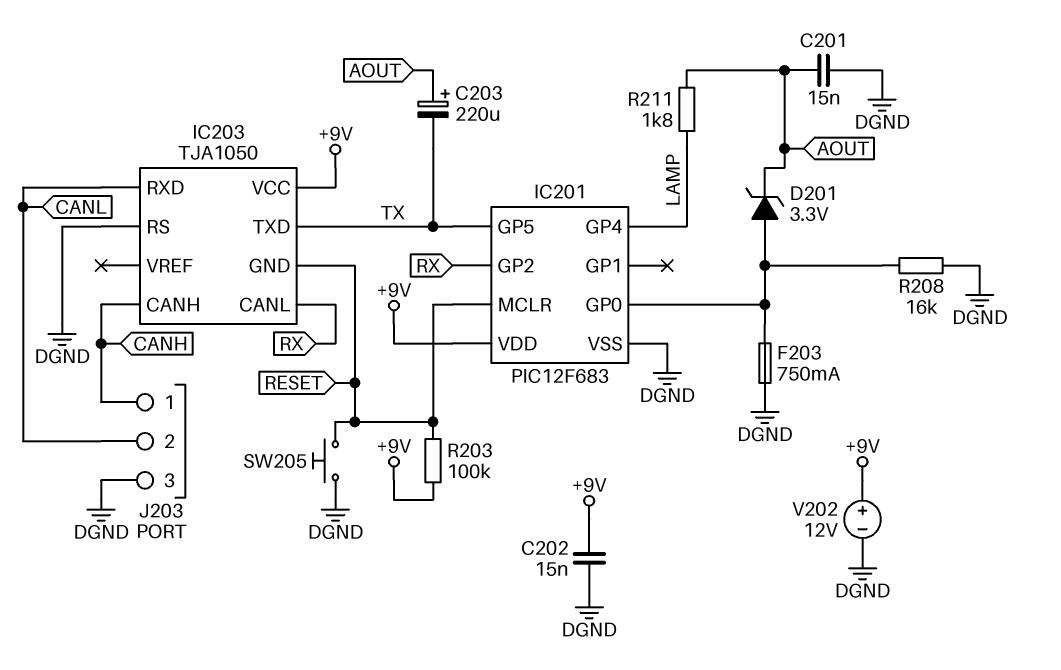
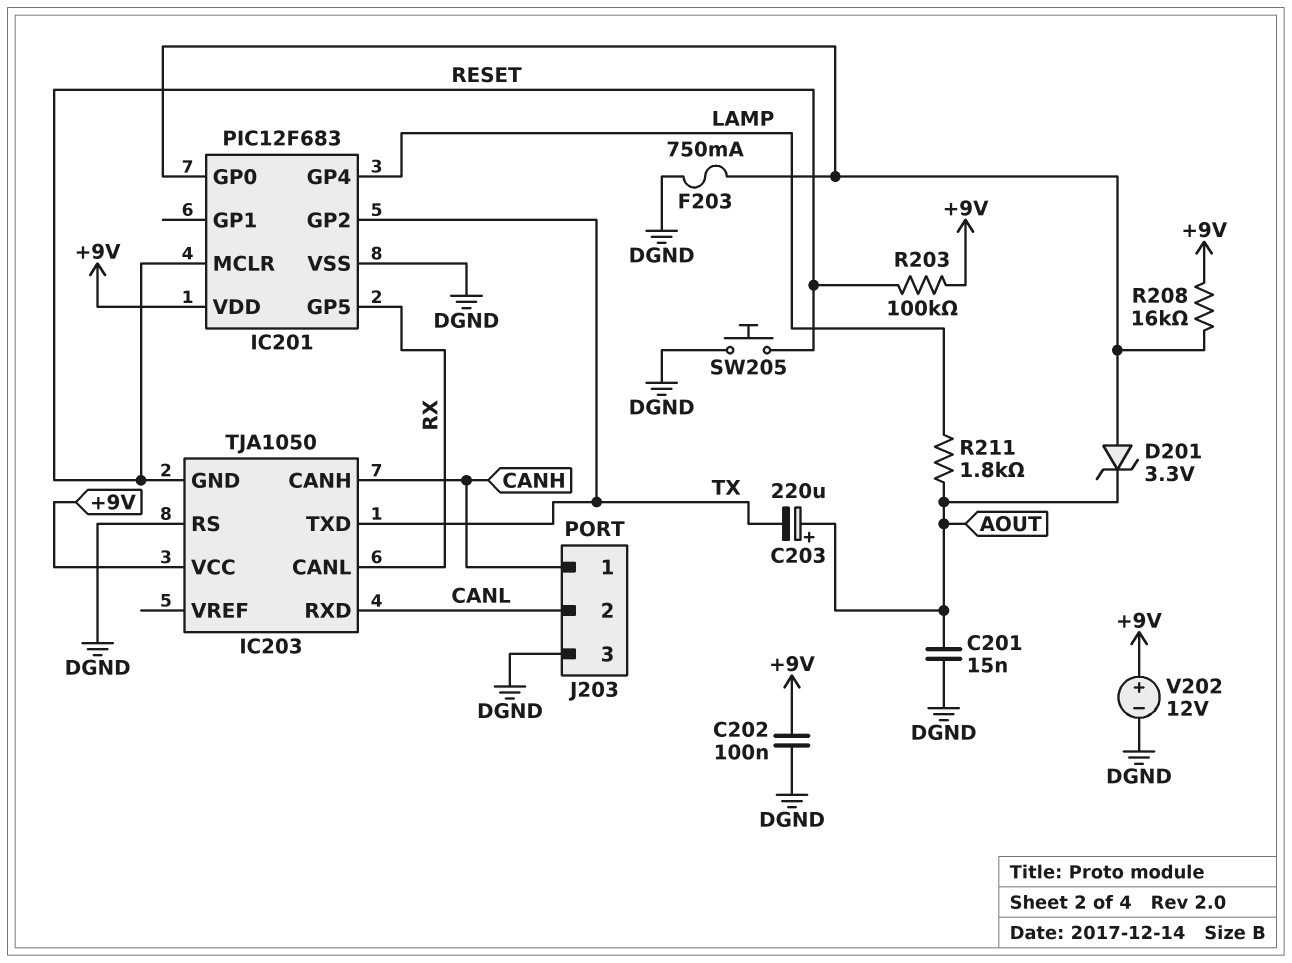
C202: 15nF (+9V, DGND) -> 100nF (+9V, DGND)
IC201 pin GP2: RX -> TX
IC201 pin GP5: TX -> RX
R208: 16k (DGND, IC201/GP0) -> 16k (+9V, IC201/GP0)

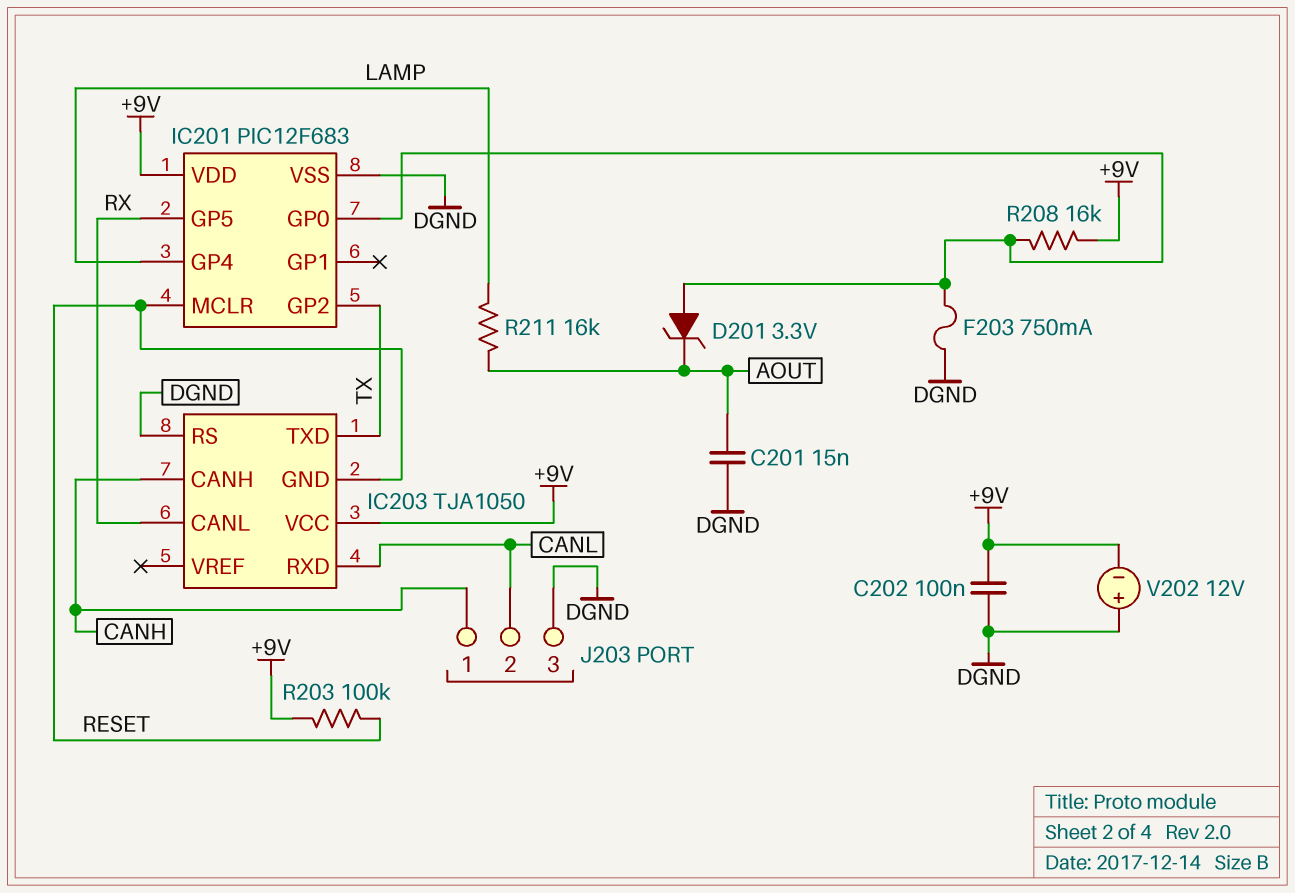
C203: 220uF (plus AOUT, minus TX) -> none
R211: 1.8k (AOUT, LAMP) -> 16k (AOUT, LAMP)
SW205: button (DGND, RESET) -> none
V202: 12V (plus +9V, minus DGND) -> 12V (plus DGND, minus +9V)

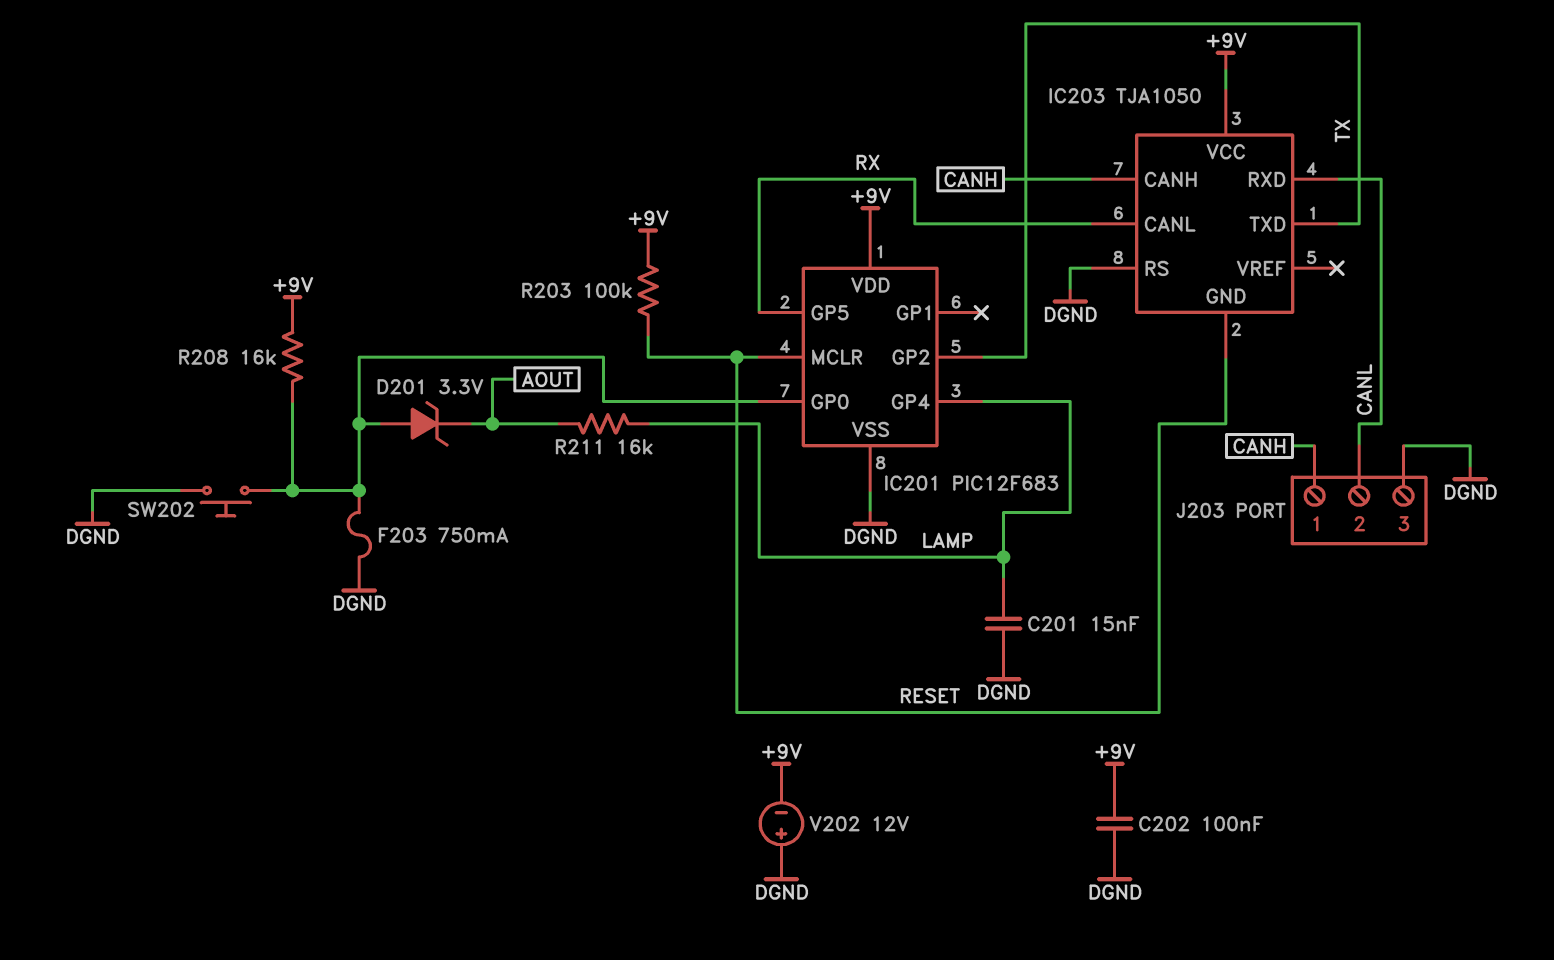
C201: 15nF (AOUT, DGND) -> 15nF (DGND, LAMP)
SW202: none -> button (DGND, IC201/GP0)

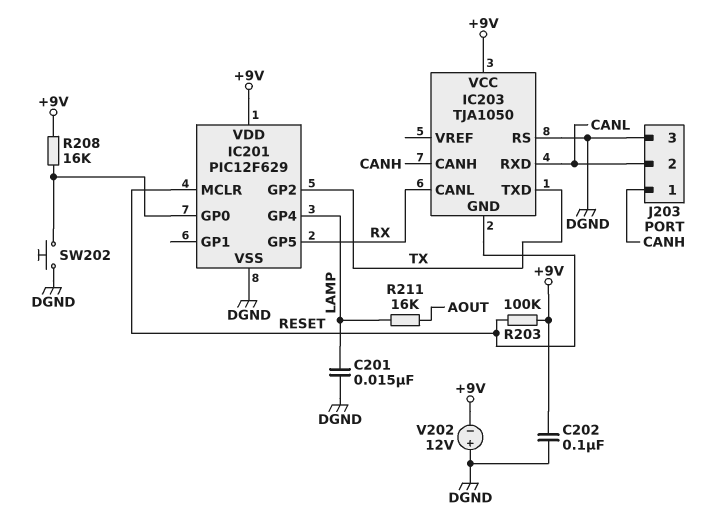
D201: zener 3.3V (A IC201/GP0, K AOUT) -> none
F203: 750mA (DGND, IC201/GP0) -> none
IC201: PIC12F683 -> PIC12F629

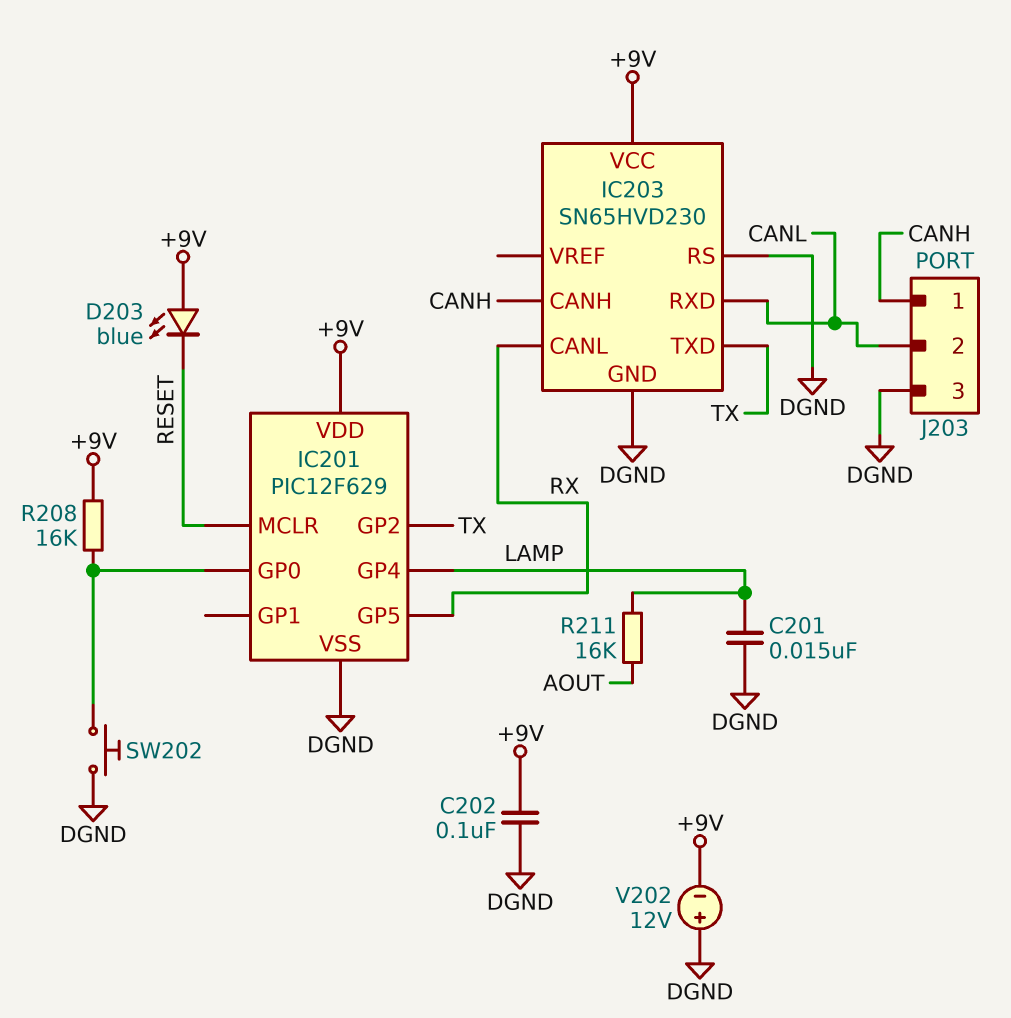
D203: none -> LED blue (A +9V, K RESET)
IC203: TJA1050 -> SN65HVD230
IC203 pin GND: RESET -> DGND
R203: 100k (+9V, RESET) -> none

